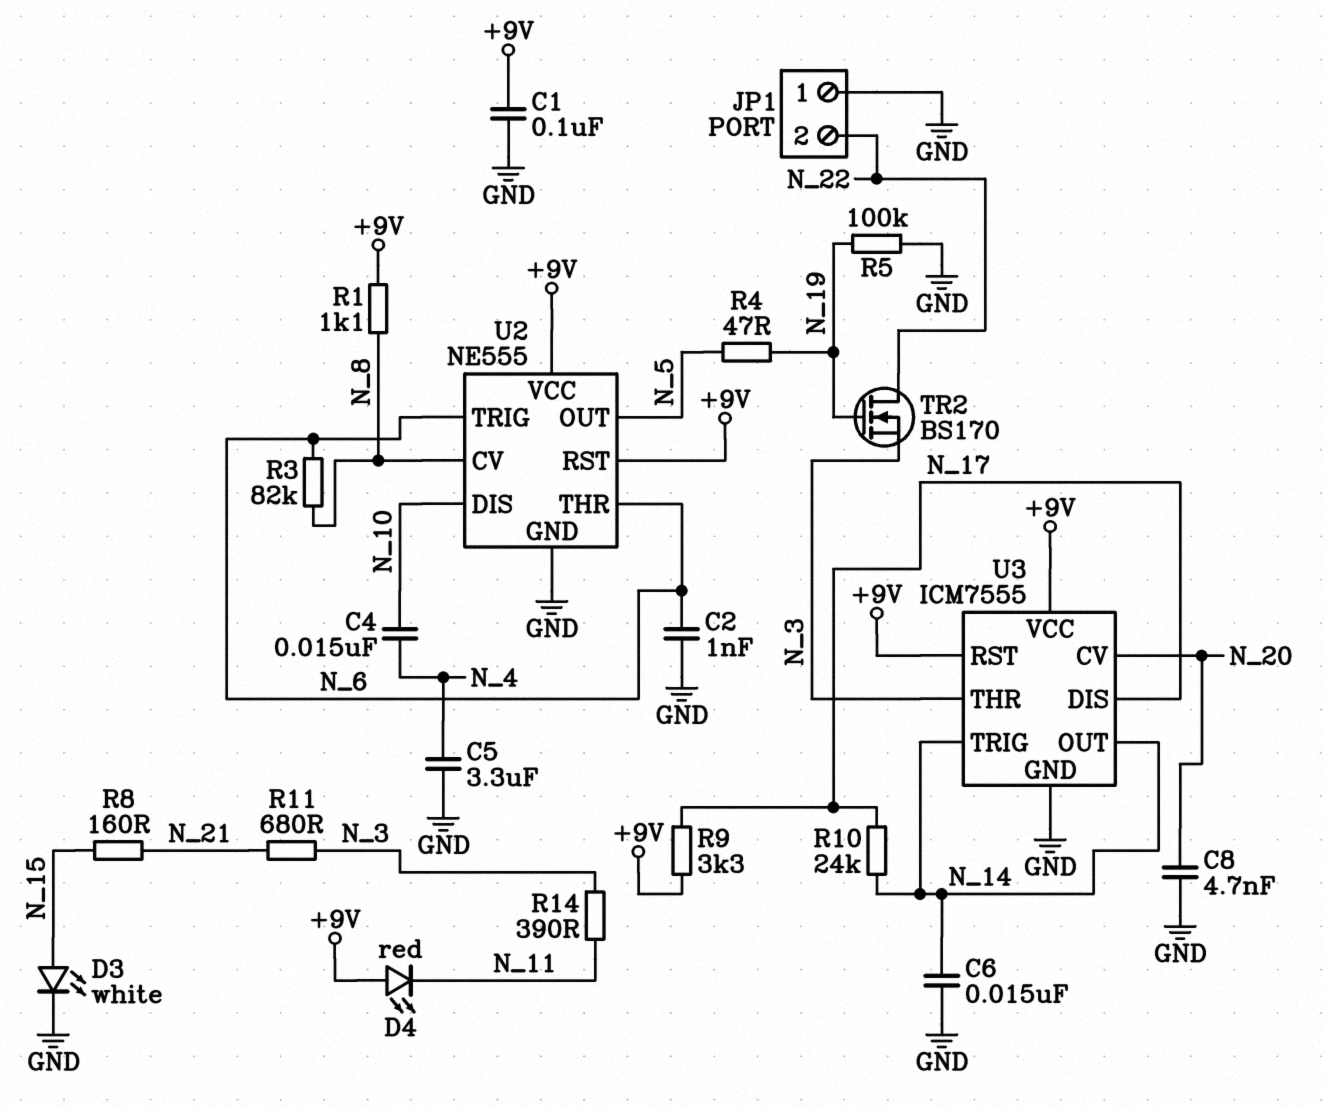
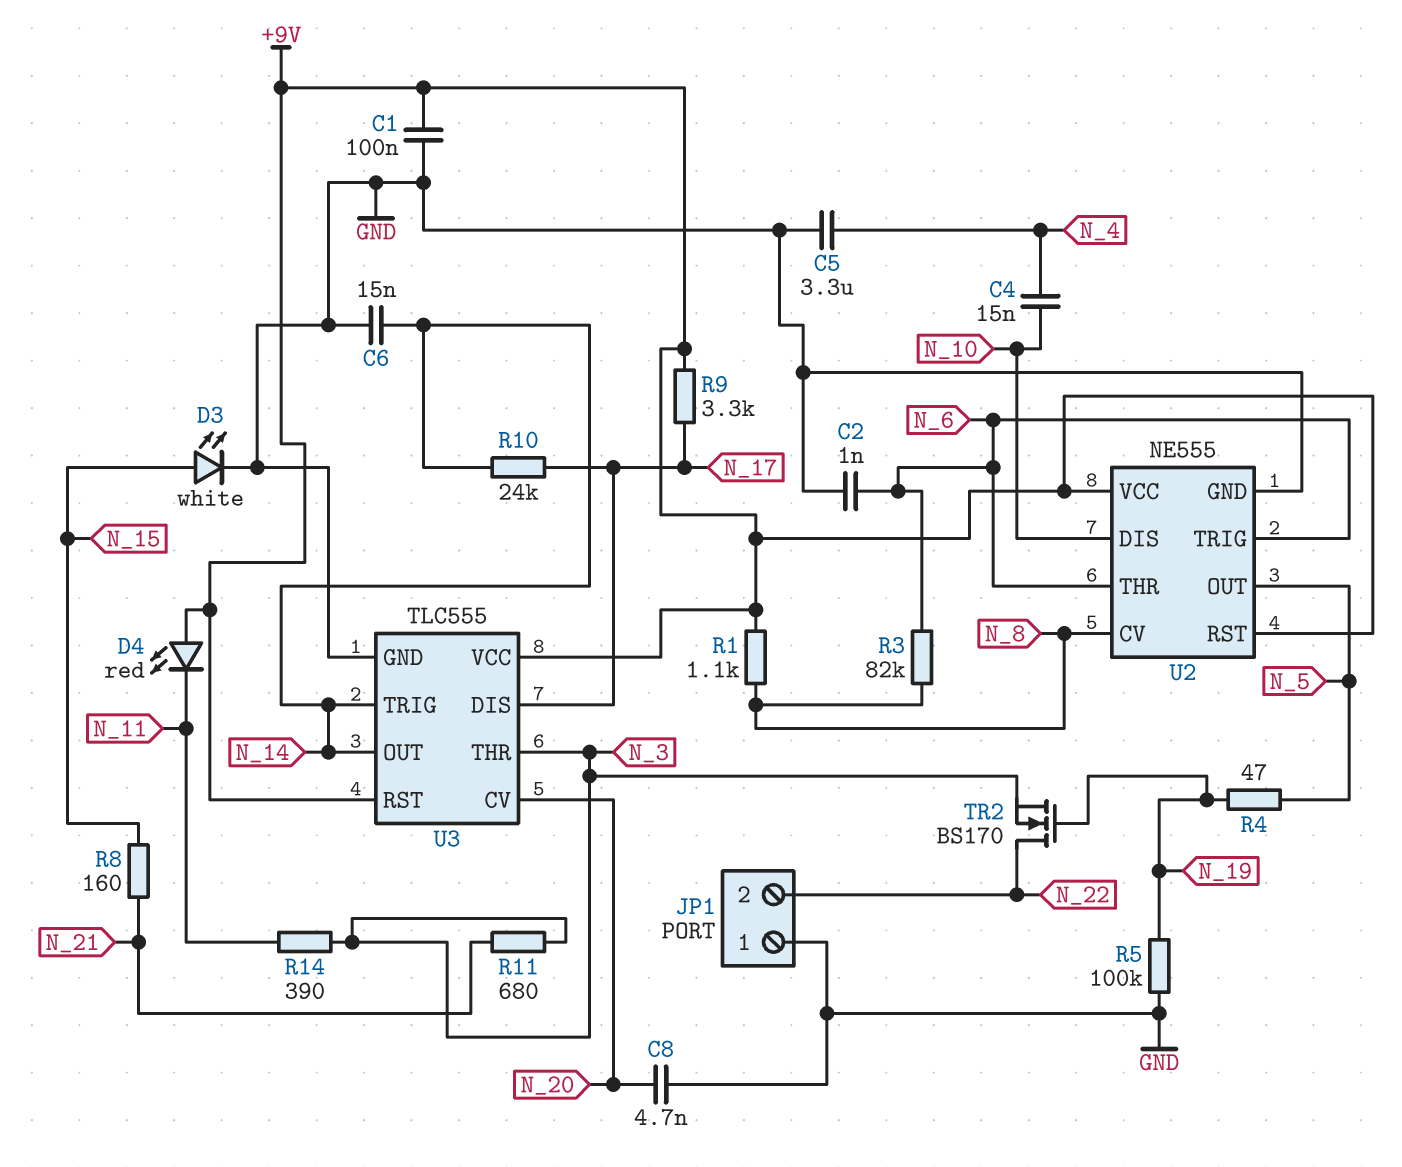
U3: ICM7555 -> TLC555

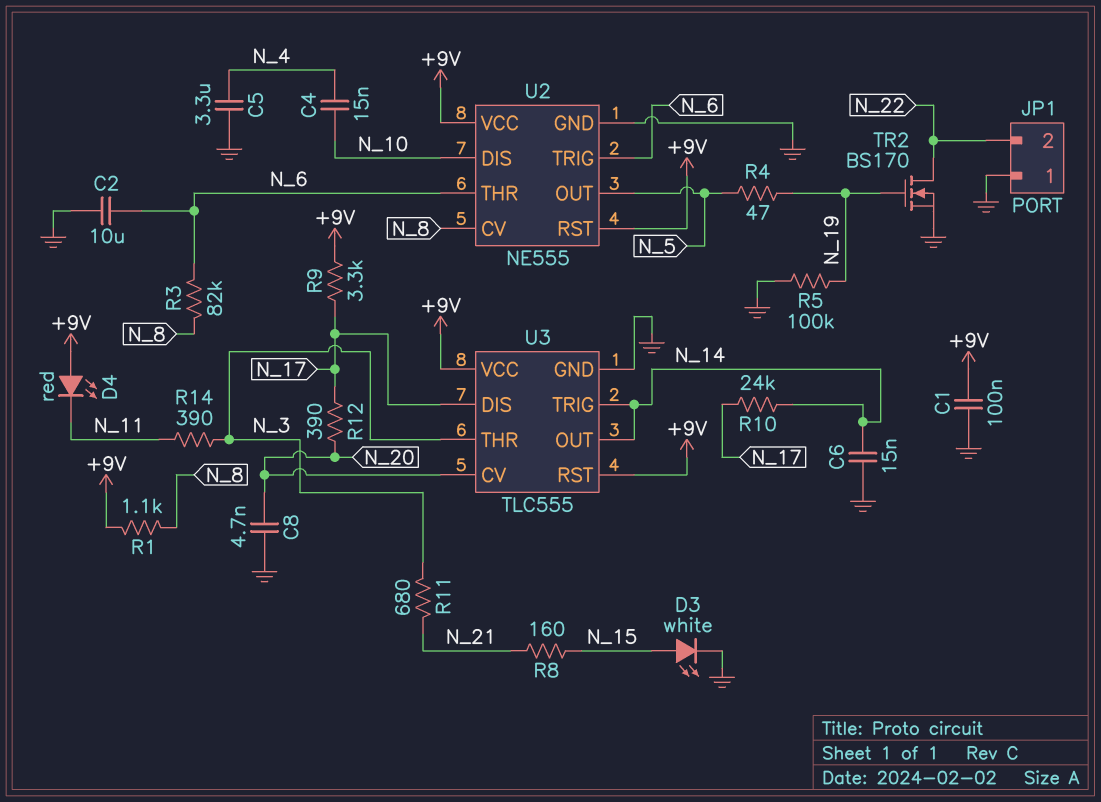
C2: 1nF (GND, N_6) -> 10uF (GND, N_6)
R12: none -> 390 (N_17, N_20)
TR2: NMOS BS170 (G N_19, D N_22, S N_3) -> NMOS BS170 (G N_19, D N_22, S GND)

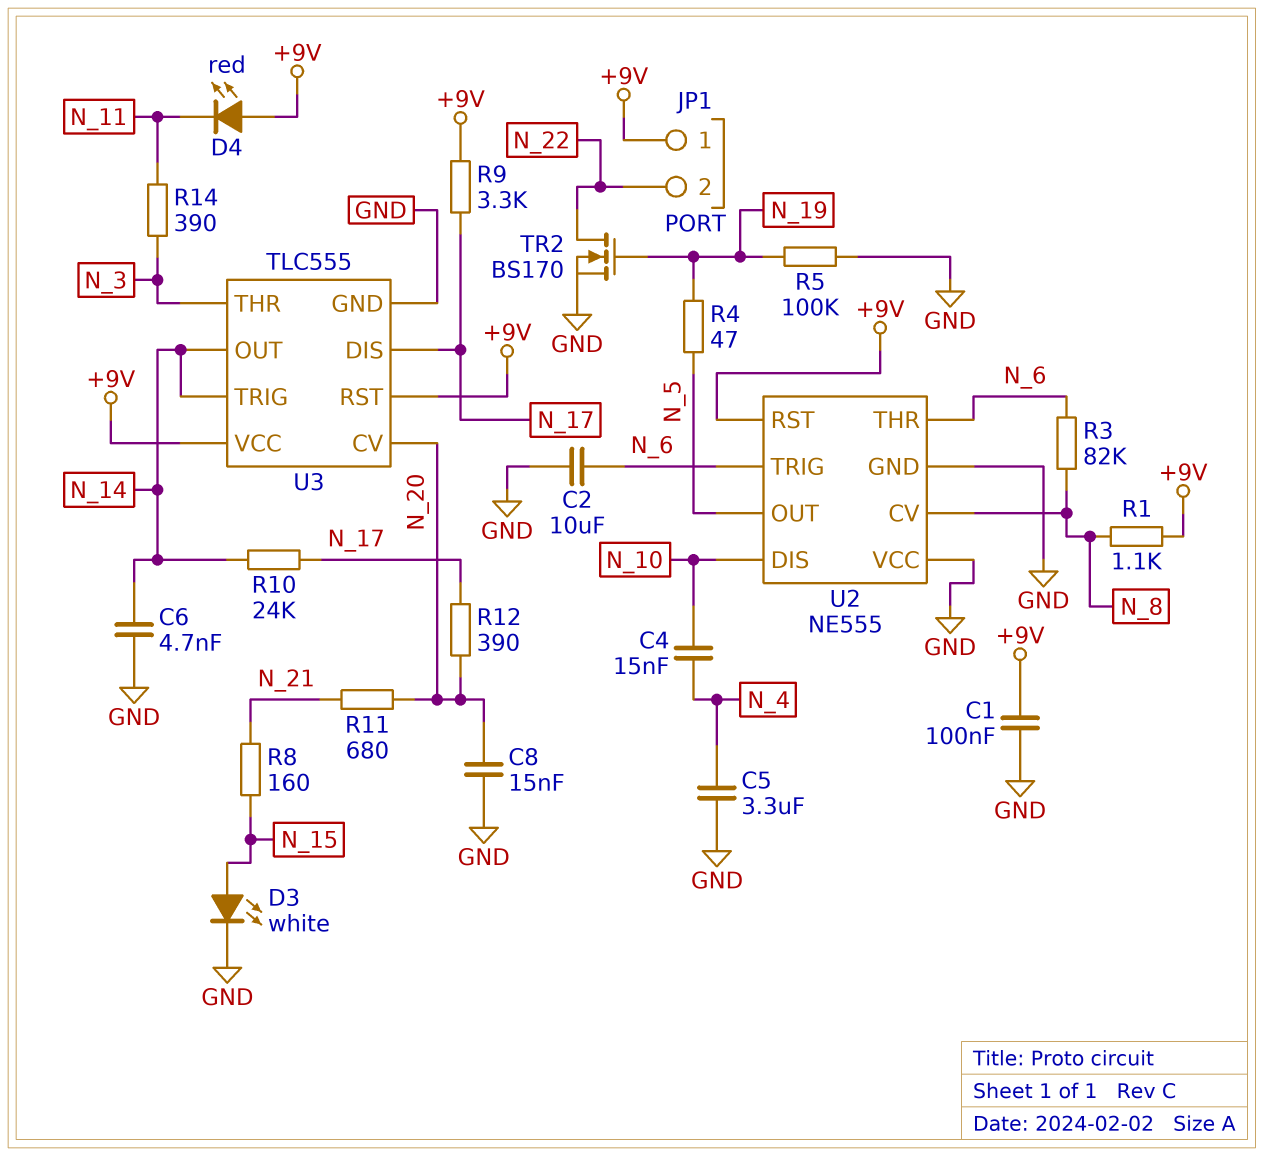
C6: 15nF (GND, N_14) -> 4.7nF (GND, N_14)
C8: 4.7nF (GND, N_20) -> 15nF (GND, N_20)
JP1 pin 1: GND -> +9V
R11: 680 (N_3, N_21) -> 680 (N_20, N_21)
U2 pin VCC: +9V -> GND

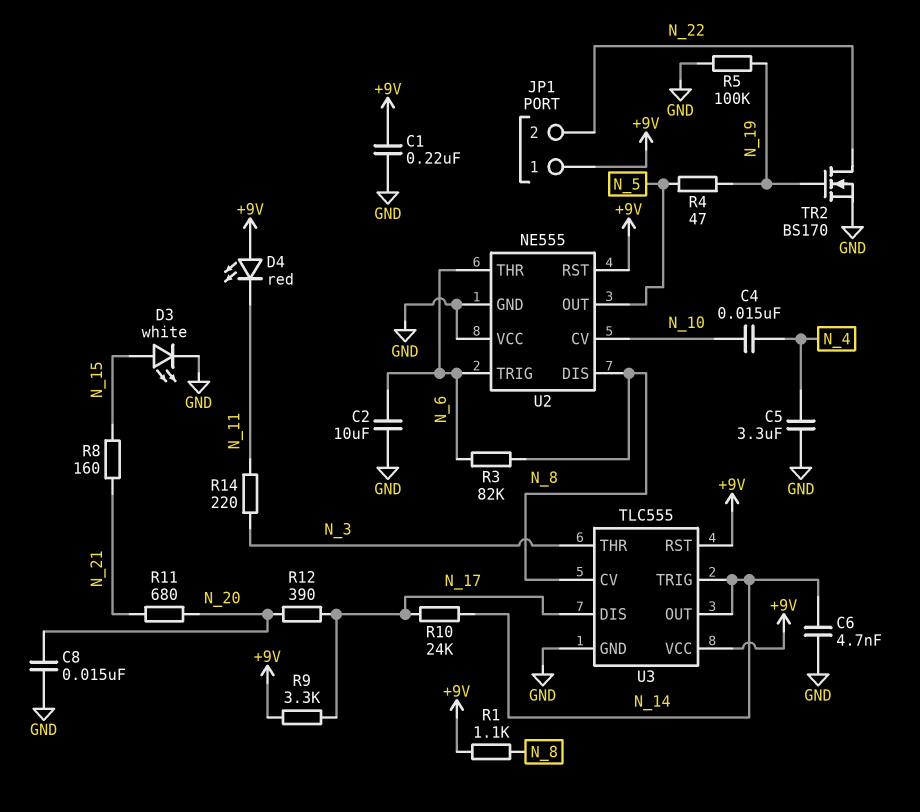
C1: 100nF (+9V, GND) -> 220nF (+9V, GND)
R14: 390 (N_3, N_11) -> 220 (N_3, N_11)
U2 pin CV: N_8 -> N_10
U2 pin DIS: N_10 -> N_8
U3 pin CV: N_20 -> N_8

